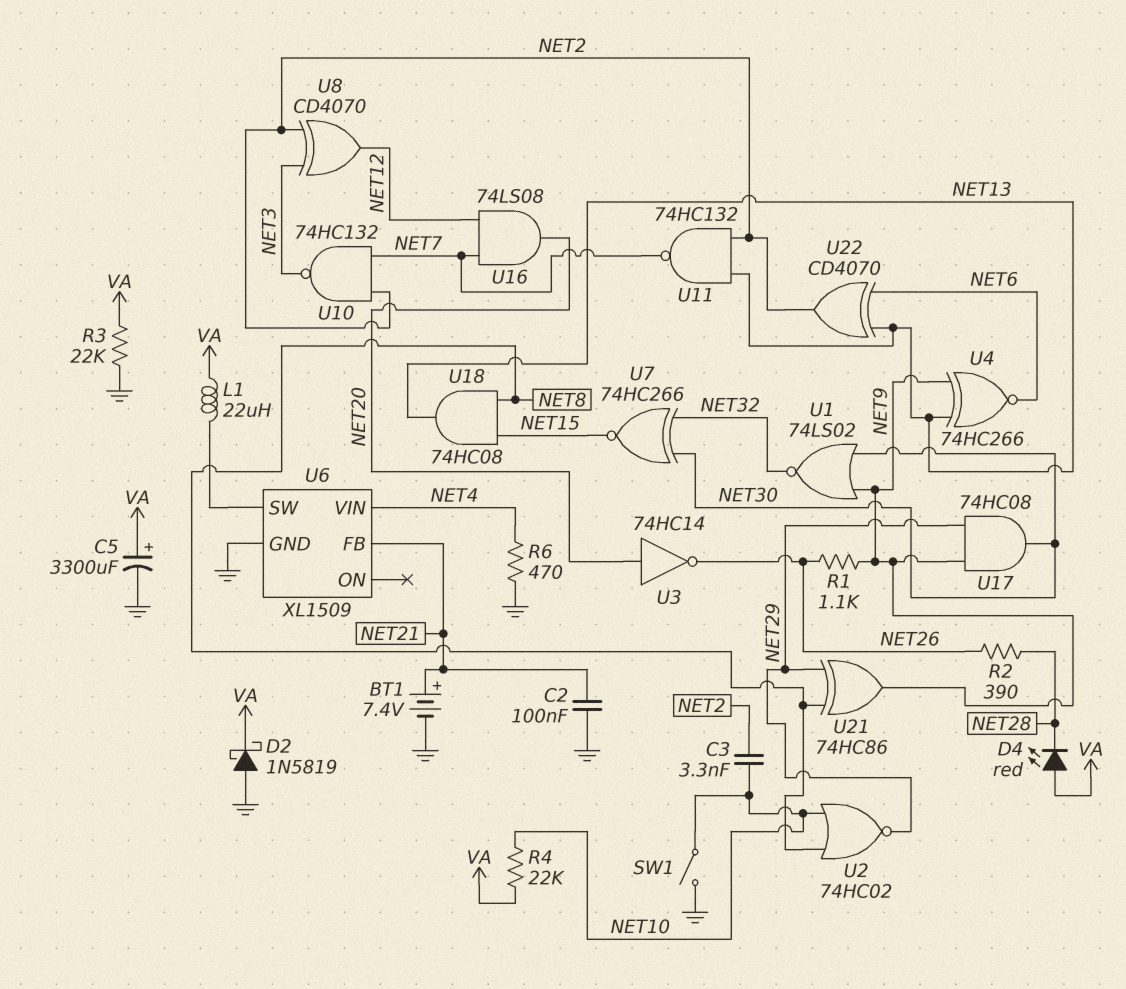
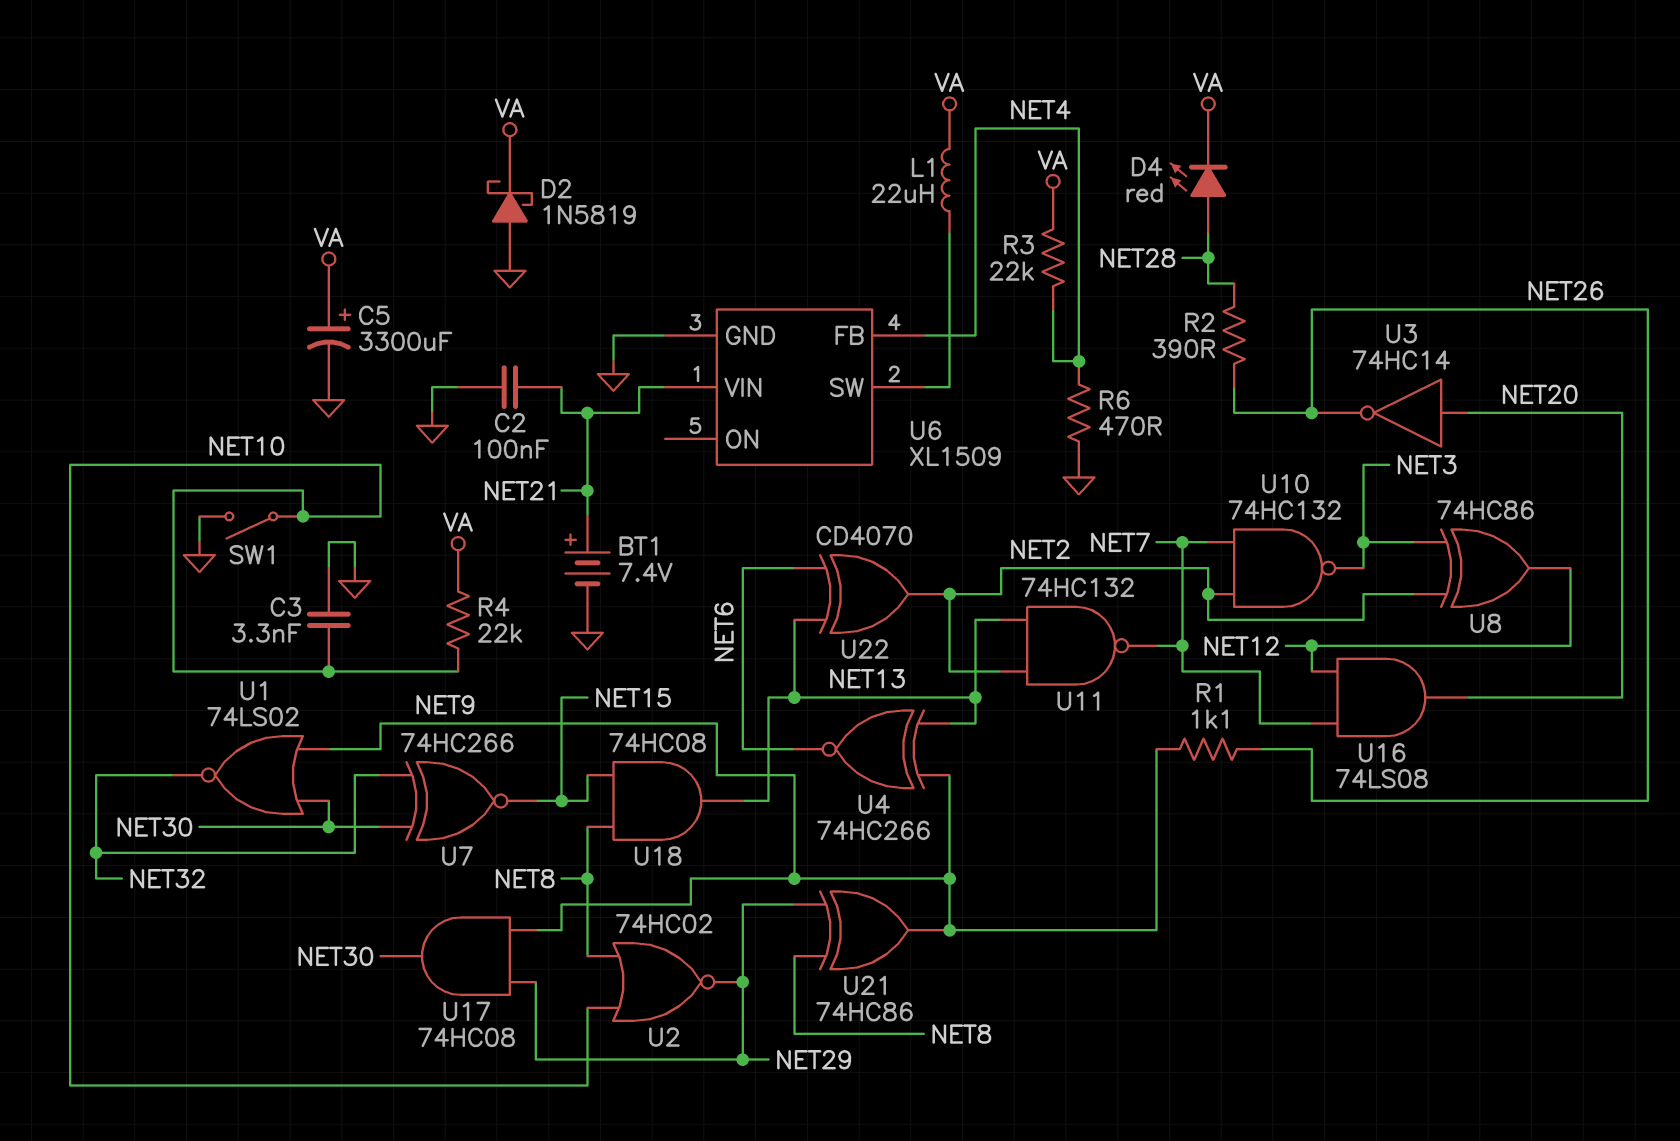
C3: 3.3nF (NET2, NET10) -> 3.3nF (GND, NET10)
D4: LED red (A VA, K NET28) -> LED red (A NET28, K VA)
R3: 22k (GND, VA) -> 22k (NET4, VA)
U6 pin FB: NET21 -> NET4
U6 pin VIN: NET4 -> NET21
U8: XOR CD4070 (in NET2, in NET3, out NET12) -> XOR 74HC86 (in NET2, in NET3, out NET12)

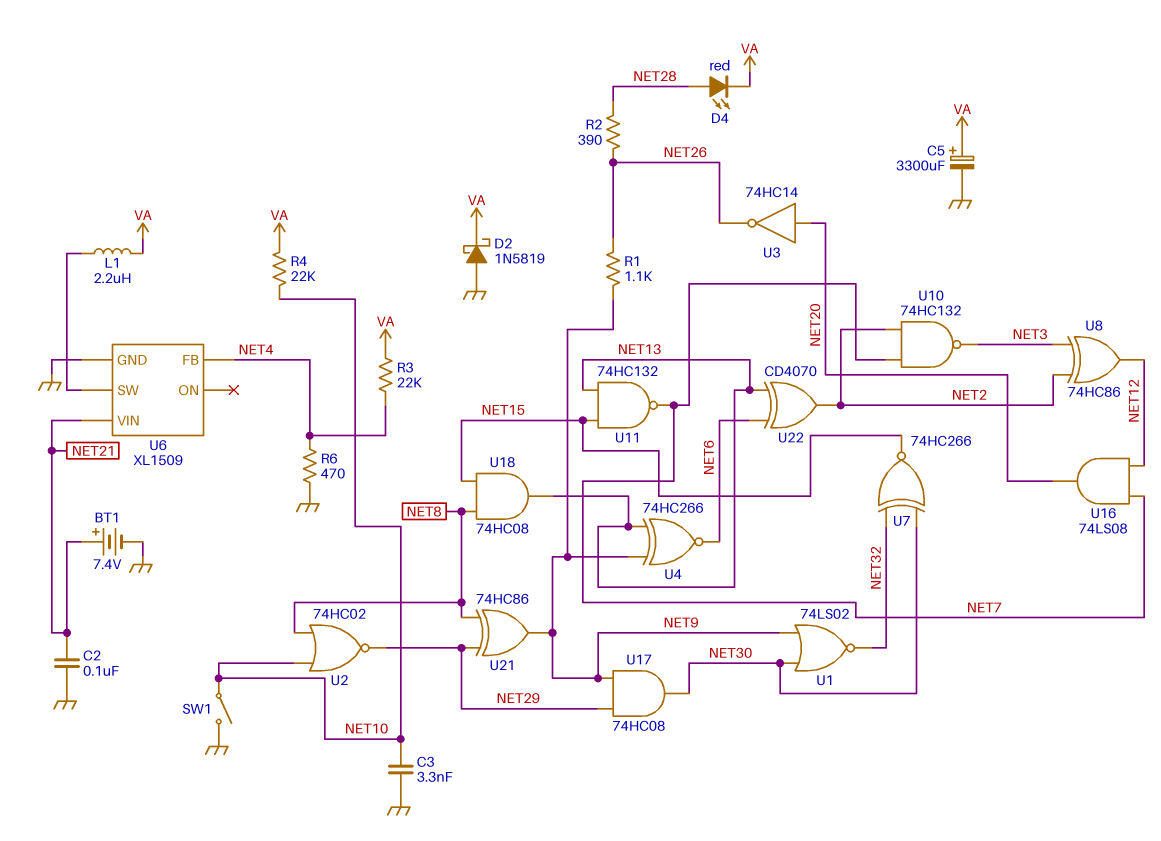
L1: 22uH (U6/SW, VA) -> 2.2uH (U6/SW, VA)
U11: NAND 74HC132 (in NET2, in NET13, out NET7) -> NAND 74HC132 (in NET13, in NET15, out NET7)

